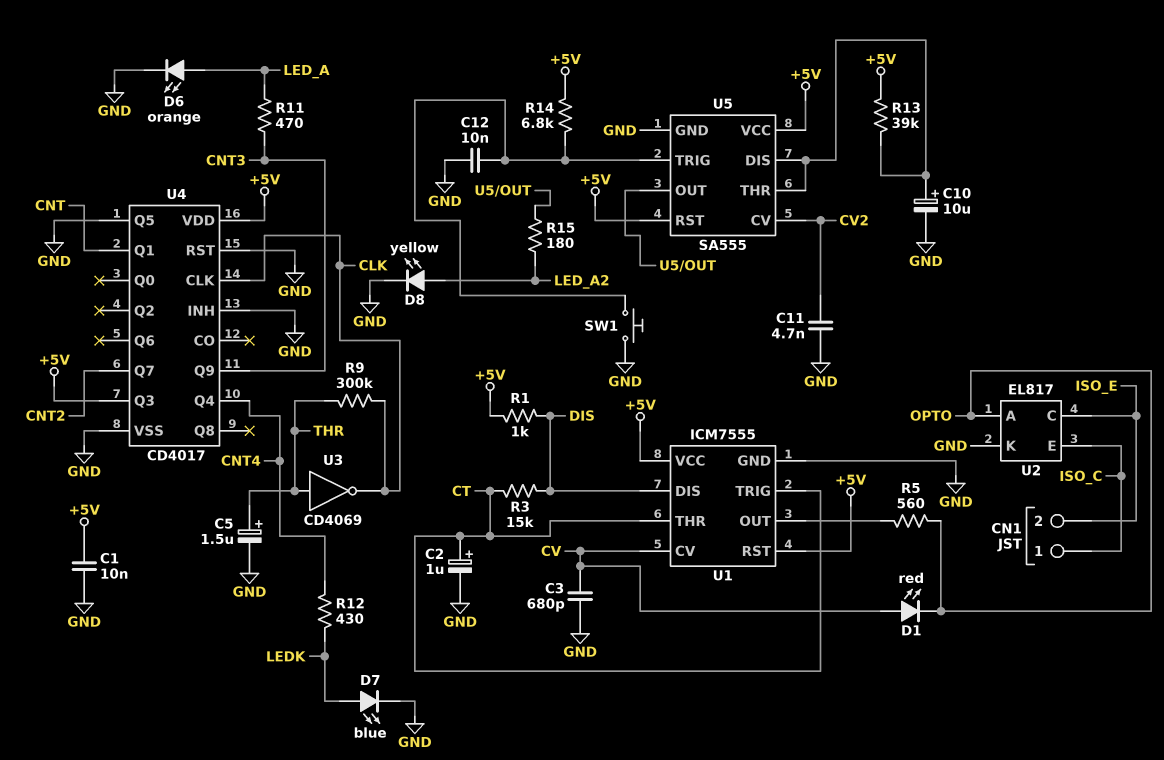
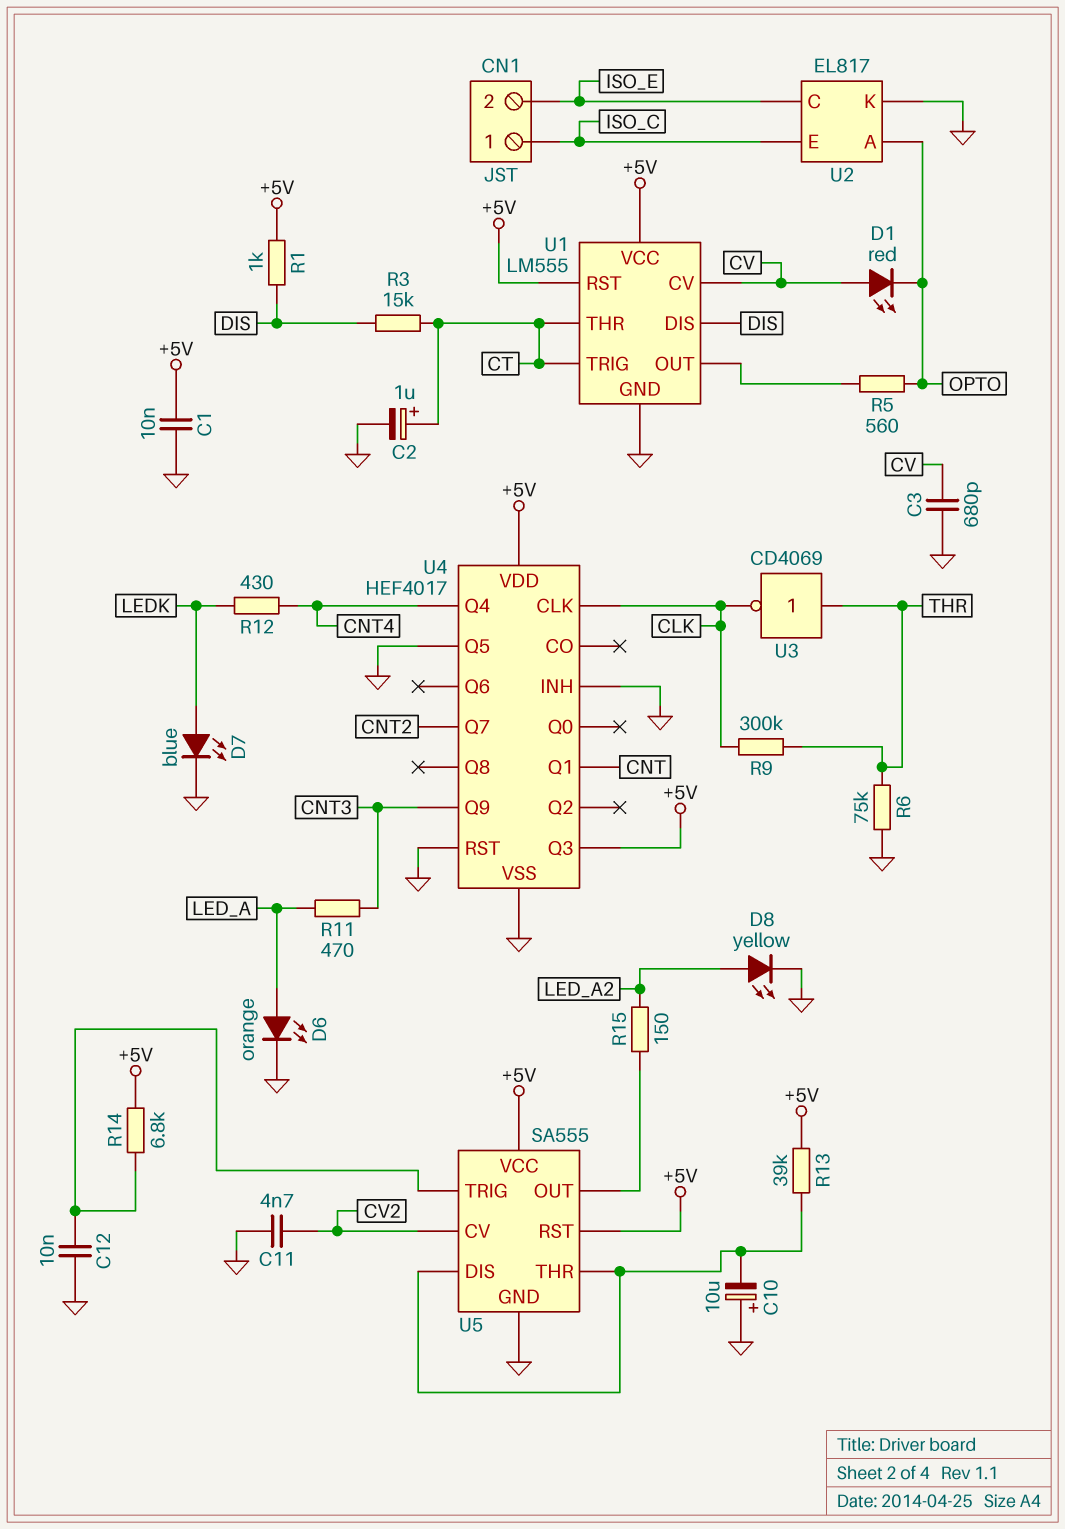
C5: 1.5uF (plus THR, minus GND) -> none
C10: 10uF (plus U5/DIS, minus GND) -> 10uF (plus GND, minus U5/DIS)
R6: none -> 75k (GND, THR)
R15: 180 (LED_A2, U5/OUT) -> 150 (LED_A2, U5/OUT)
SW1: button (GND, U5/TRIG) -> none
U1: ICM7555 -> LM555
U4: CD4017 -> HEF4017

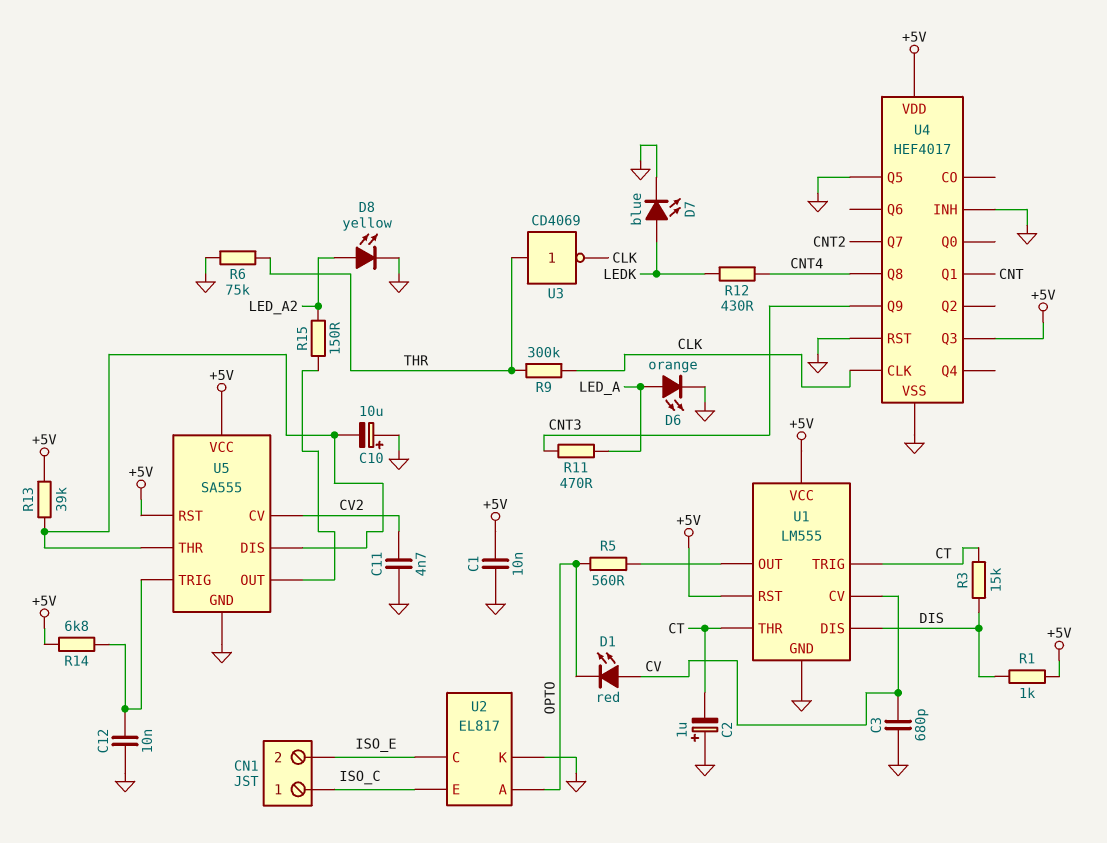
C2: 1uF (plus CT, minus GND) -> 1uF (plus GND, minus CT)
U4 pin Q4: CNT4 -> none
U4 pin Q8: none -> CNT4

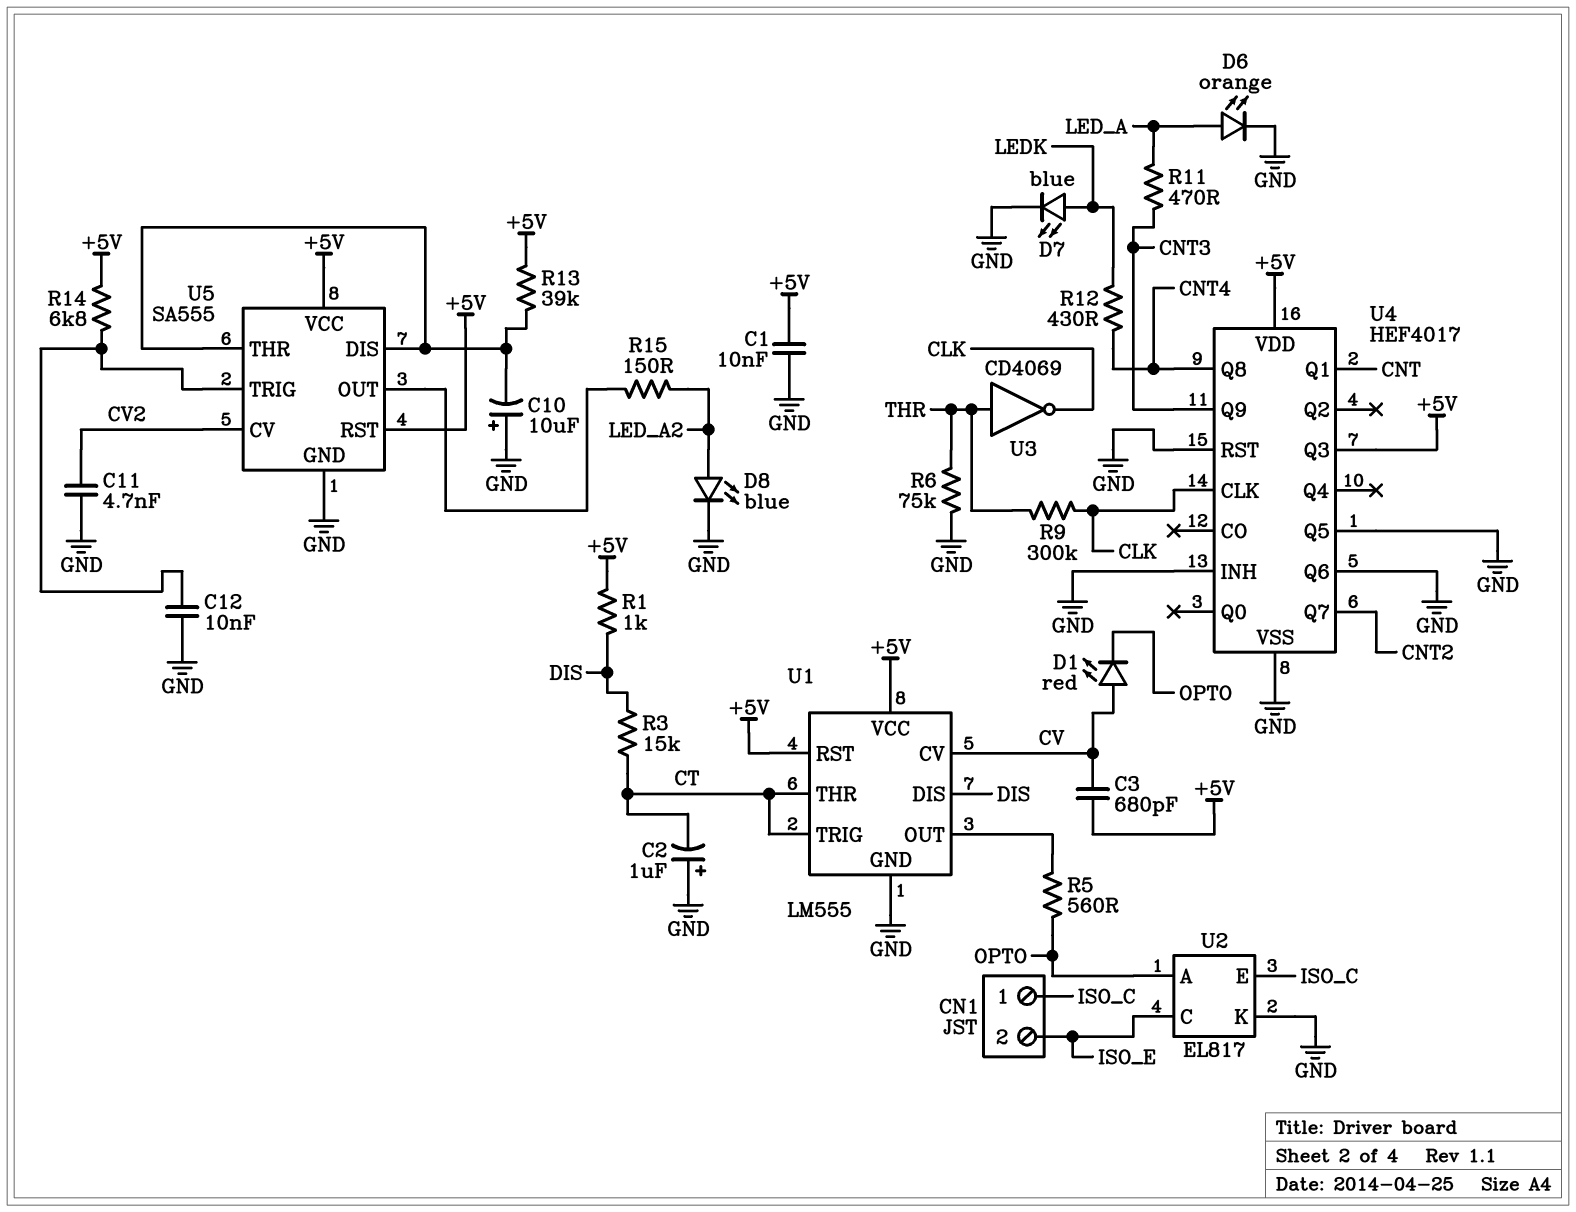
C3: 680pF (CV, GND) -> 680pF (+5V, CV)
D8: LED yellow (A LED_A2, K GND) -> LED blue (A LED_A2, K GND)
U4 pin Q6: none -> GND

